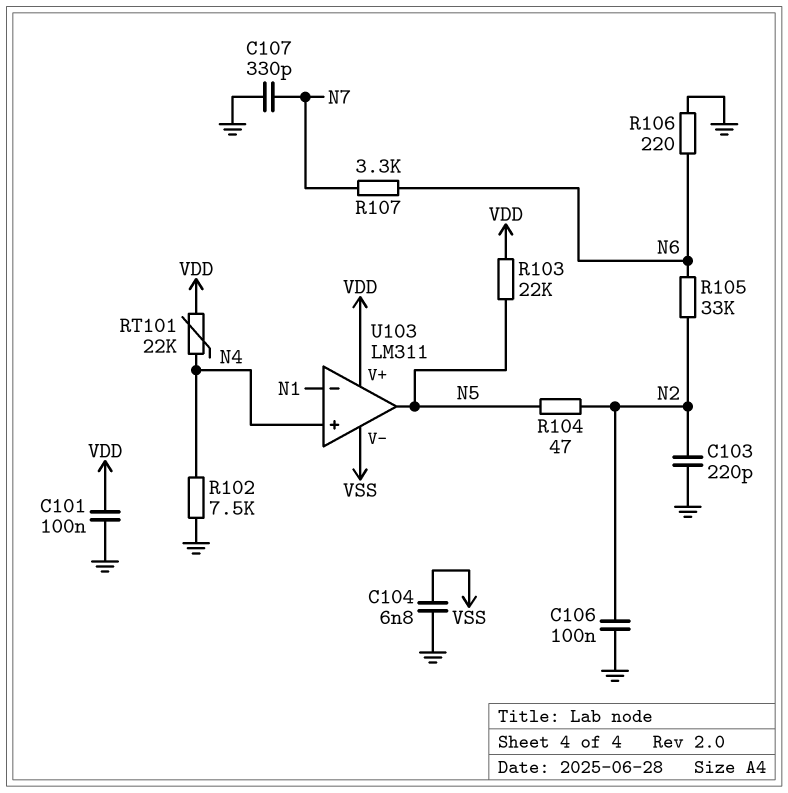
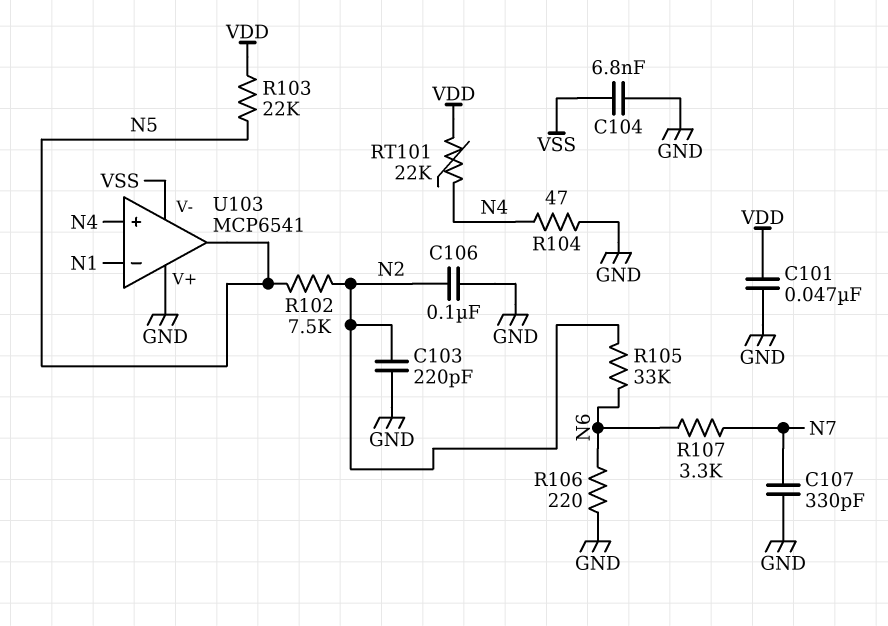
C101: 100nF (GND, VDD) -> 47nF (GND, VDD)
R102: 7.5k (GND, N4) -> 7.5k (N2, N5)
R104: 47 (N2, N5) -> 47 (GND, N4)
U103: LM311 -> MCP6541
U103 pin V+: VDD -> GND

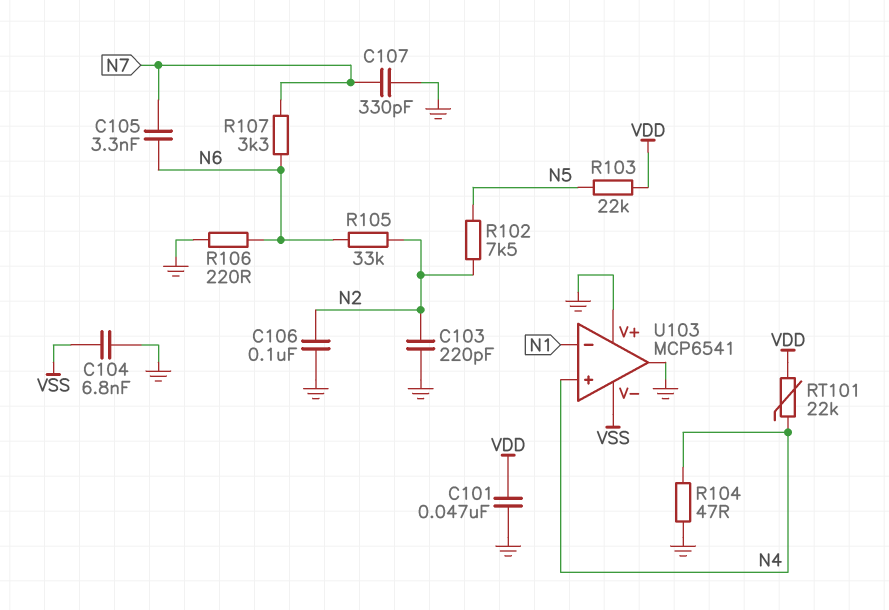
C105: none -> 3.3nF (N6, N7)
U103 pin out: N5 -> GND

